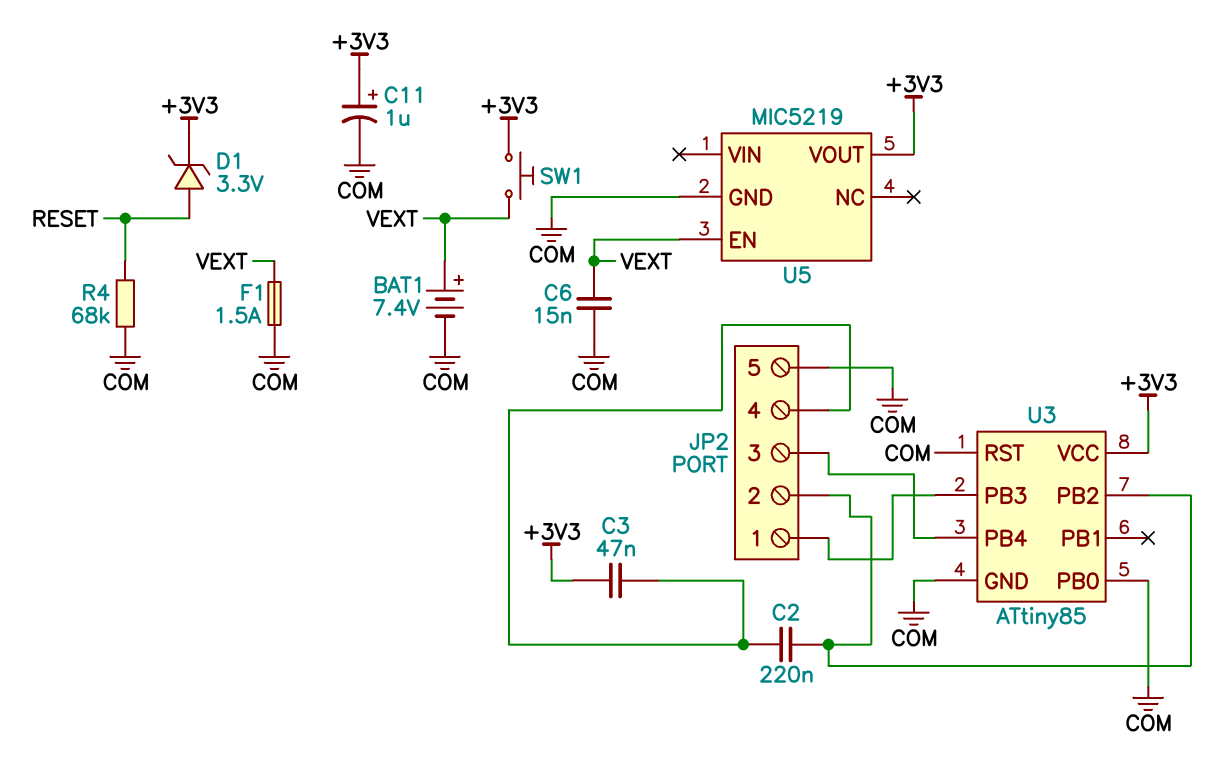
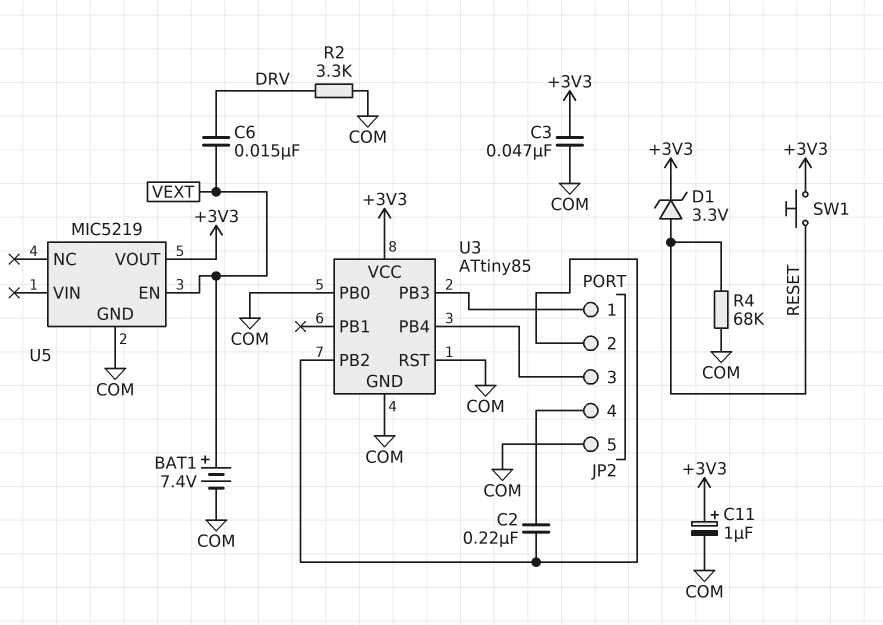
C3: 47nF (+3V3, JP2/4) -> 47nF (+3V3, COM)
C6: 15nF (COM, VEXT) -> 15nF (DRV, VEXT)
F1: 1.5A (COM, VEXT) -> none
R2: none -> 3.3k (COM, DRV)
SW1: button (+3V3, VEXT) -> button (+3V3, RESET)

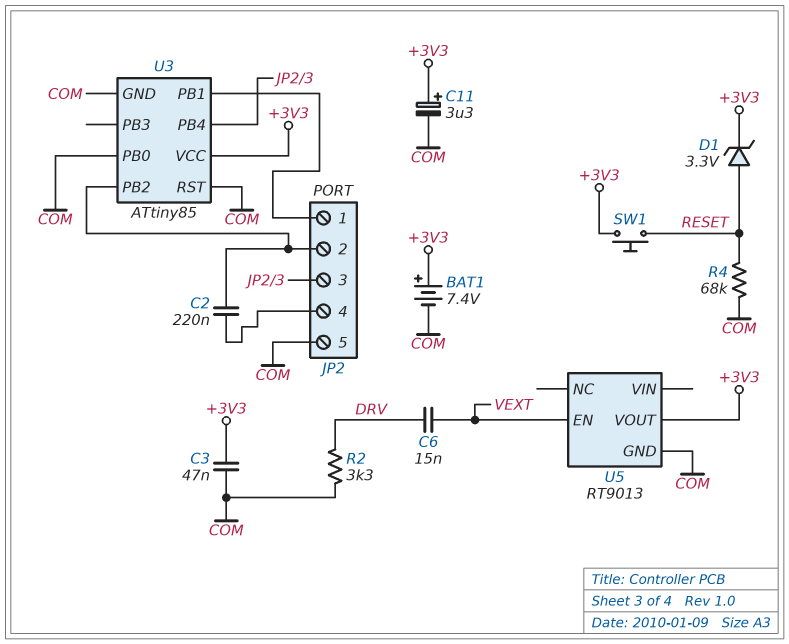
BAT1: 7.4V (plus VEXT, minus COM) -> 7.4V (plus +3V3, minus COM)
C11: 1uF (plus +3V3, minus COM) -> 3.3uF (plus +3V3, minus COM)
U3 pin PB1: none -> JP2/1
U3 pin PB3: JP2/1 -> none
U5: MIC5219 -> RT9013

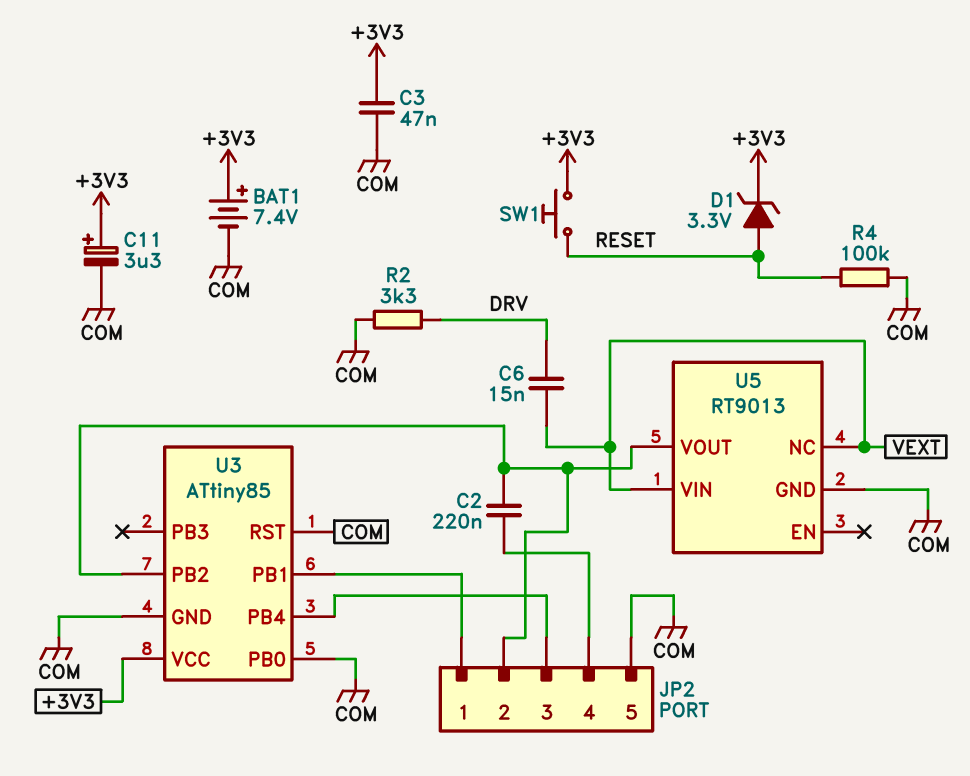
R4: 68k (COM, RESET) -> 100k (COM, RESET)
U5 pin EN: VEXT -> none
U5 pin NC: none -> VEXT
U5 pin VIN: none -> VEXT
U5 pin VOUT: +3V3 -> JP2/2

